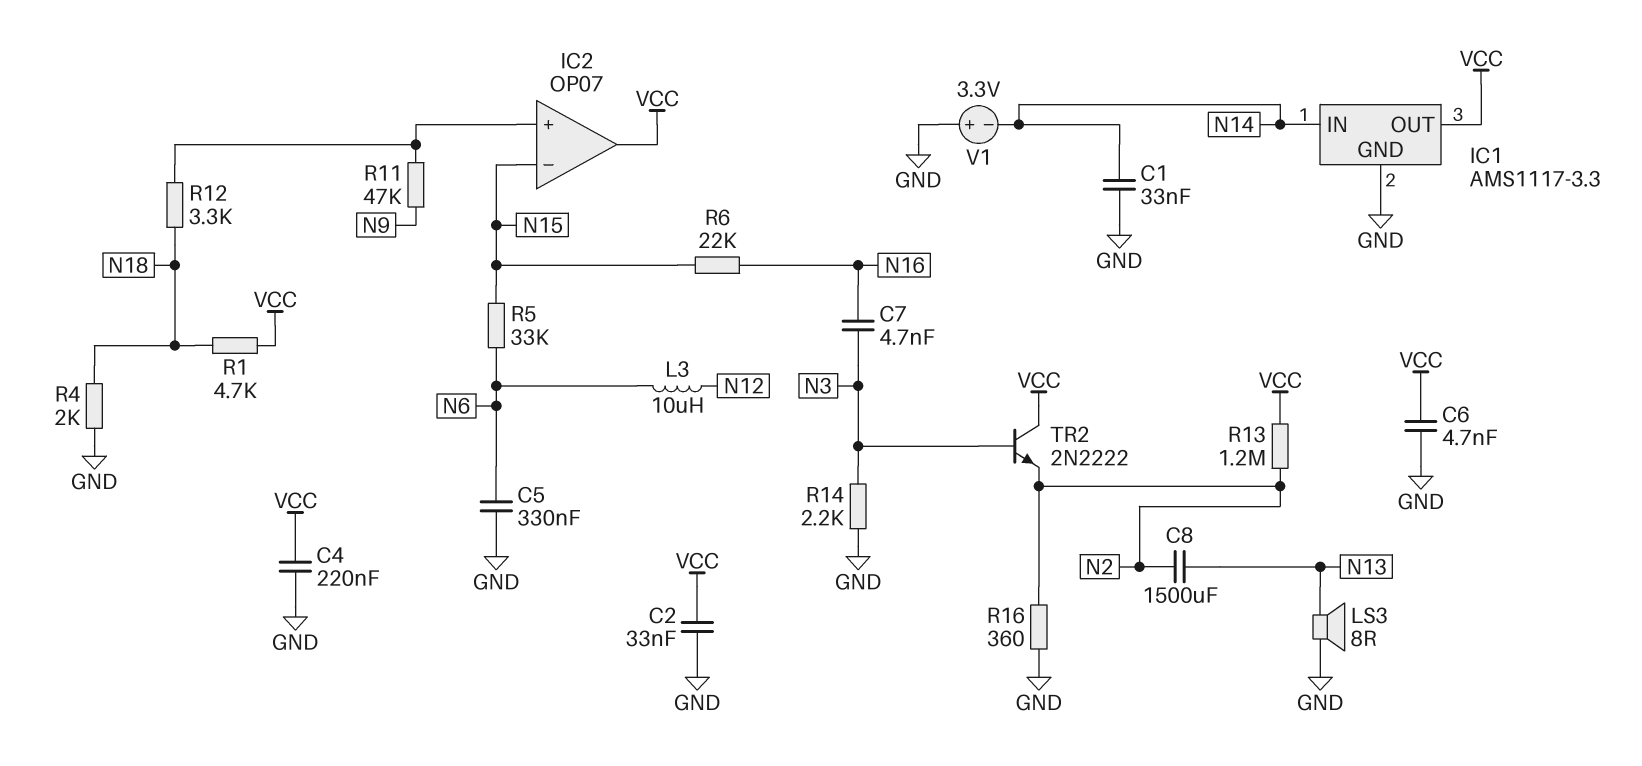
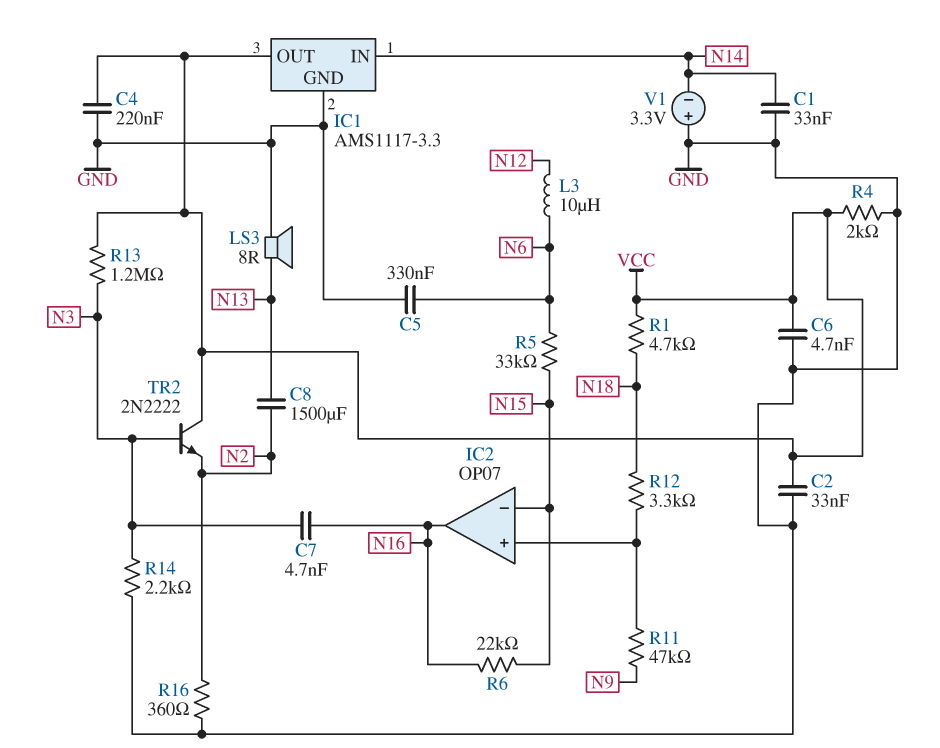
IC2 pin out: VCC -> N16
R4: 2k (GND, N18) -> 2k (GND, VCC)
R13: 1.2M (N2, VCC) -> 1.2M (N3, VCC)

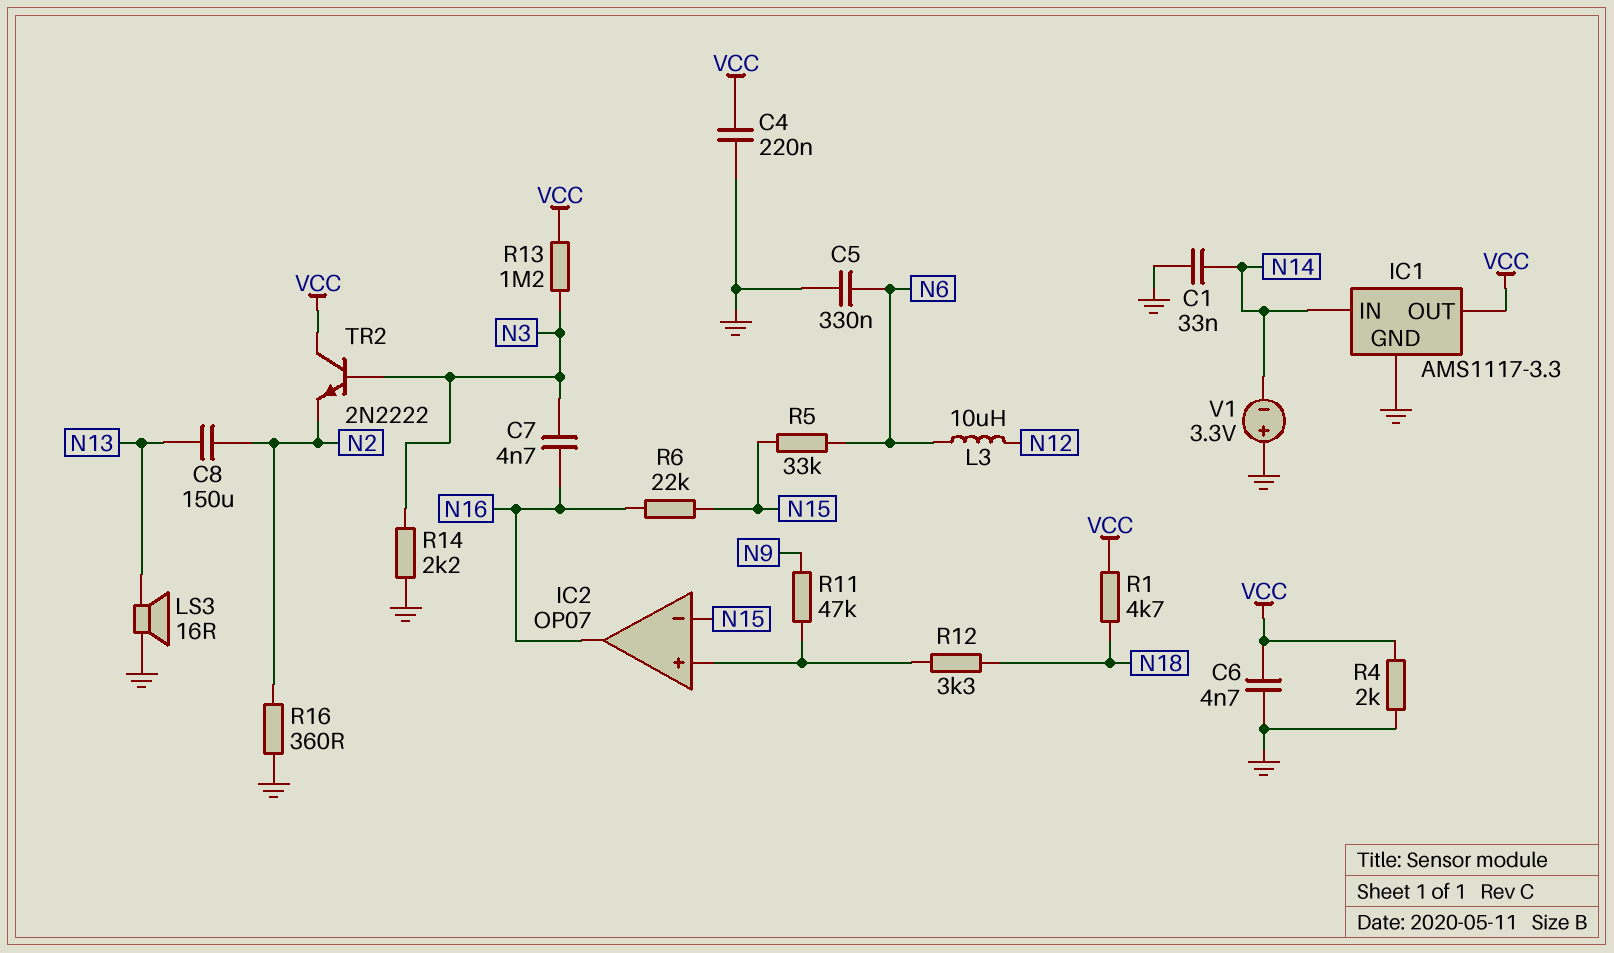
C2: 33nF (GND, VCC) -> none
C8: 1500uF (N2, N13) -> 150uF (N2, N13)
LS3: speaker 8R (GND, N13) -> speaker 16R (GND, N13)

